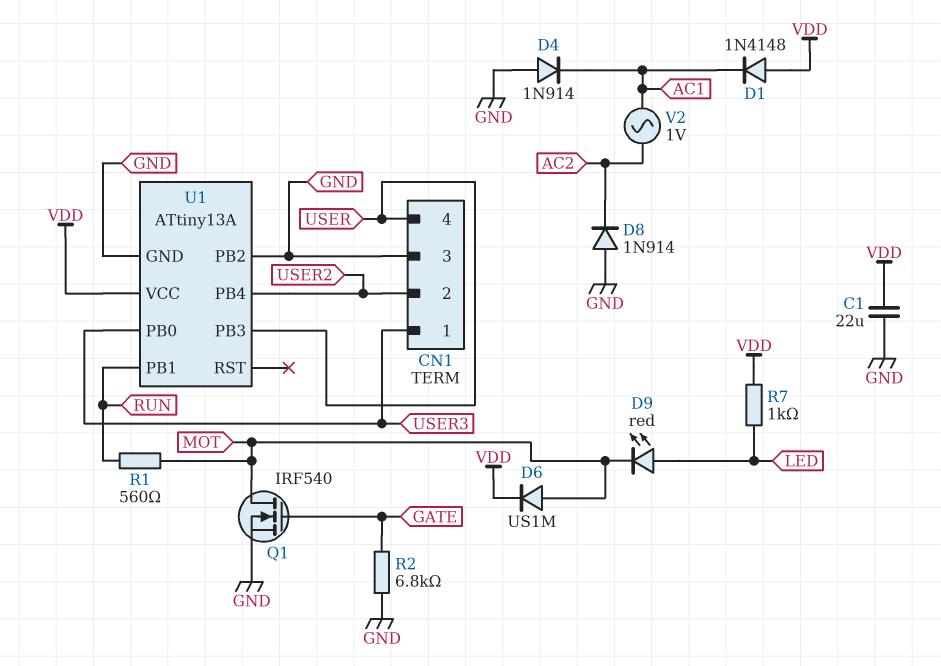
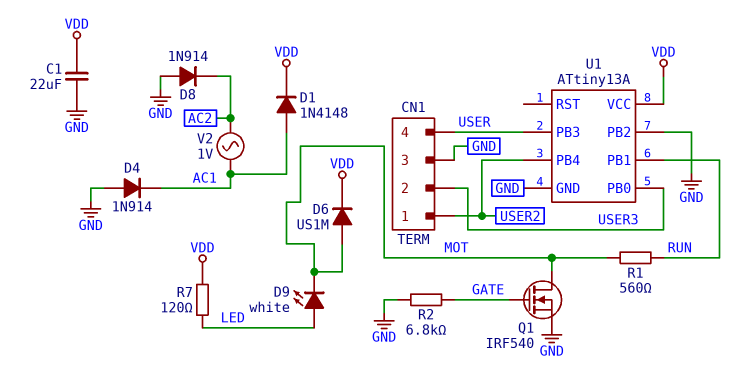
CN1 pin 1: USER3 -> USER2
CN1 pin 2: USER2 -> USER3
D1: diode 1N4148 (A VDD, K AC1) -> diode 1N4148 (A AC1, K VDD)
D9: LED red (A LED, K MOT) -> LED white (A LED, K MOT)
R7: 1k (LED, VDD) -> 120 (LED, VDD)

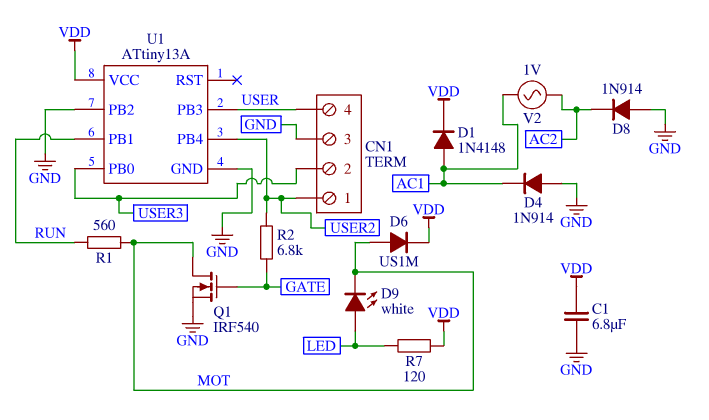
C1: 22uF (GND, VDD) -> 6.8uF (GND, VDD)
R2: 6.8k (GATE, GND) -> 6.8k (GATE, USER2)

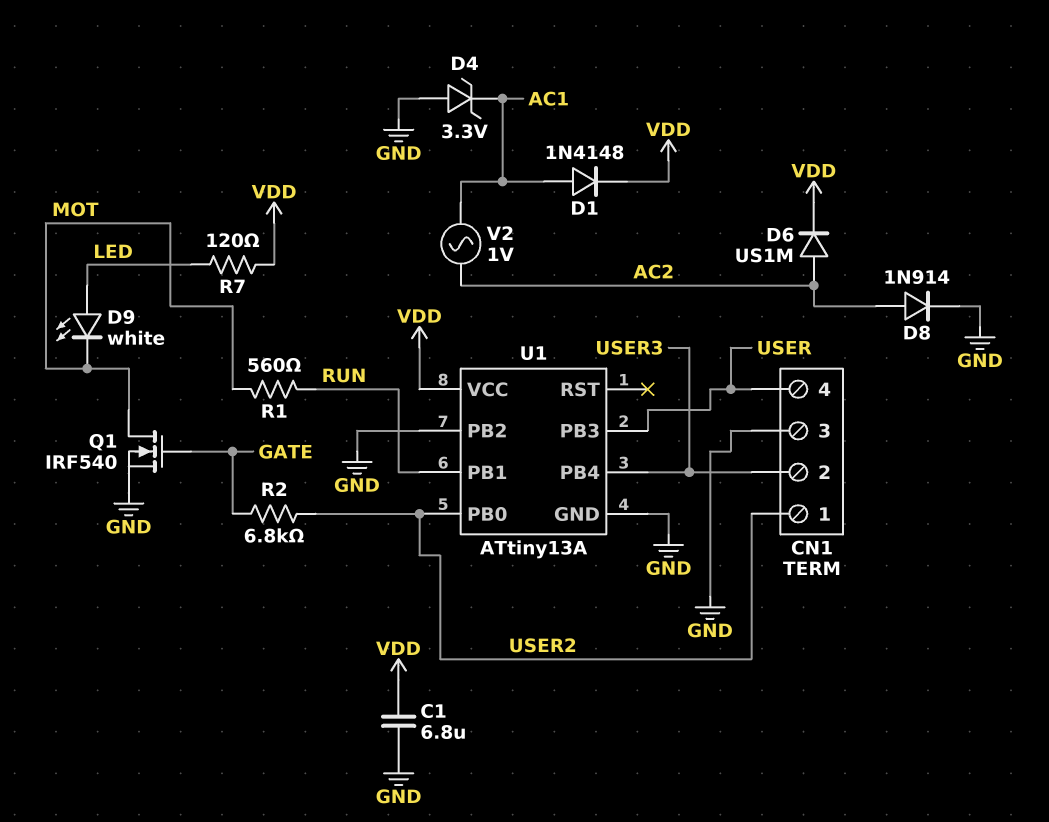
D4: diode 1N914 (A GND, K AC1) -> zener 3.3V (A GND, K AC1)
D6: diode US1M (A MOT, K VDD) -> diode US1M (A AC2, K VDD)
D8: diode 1N914 (A GND, K AC2) -> diode 1N914 (A AC2, K GND)
U1 pin PB0: USER3 -> USER2
U1 pin PB4: USER2 -> USER3

